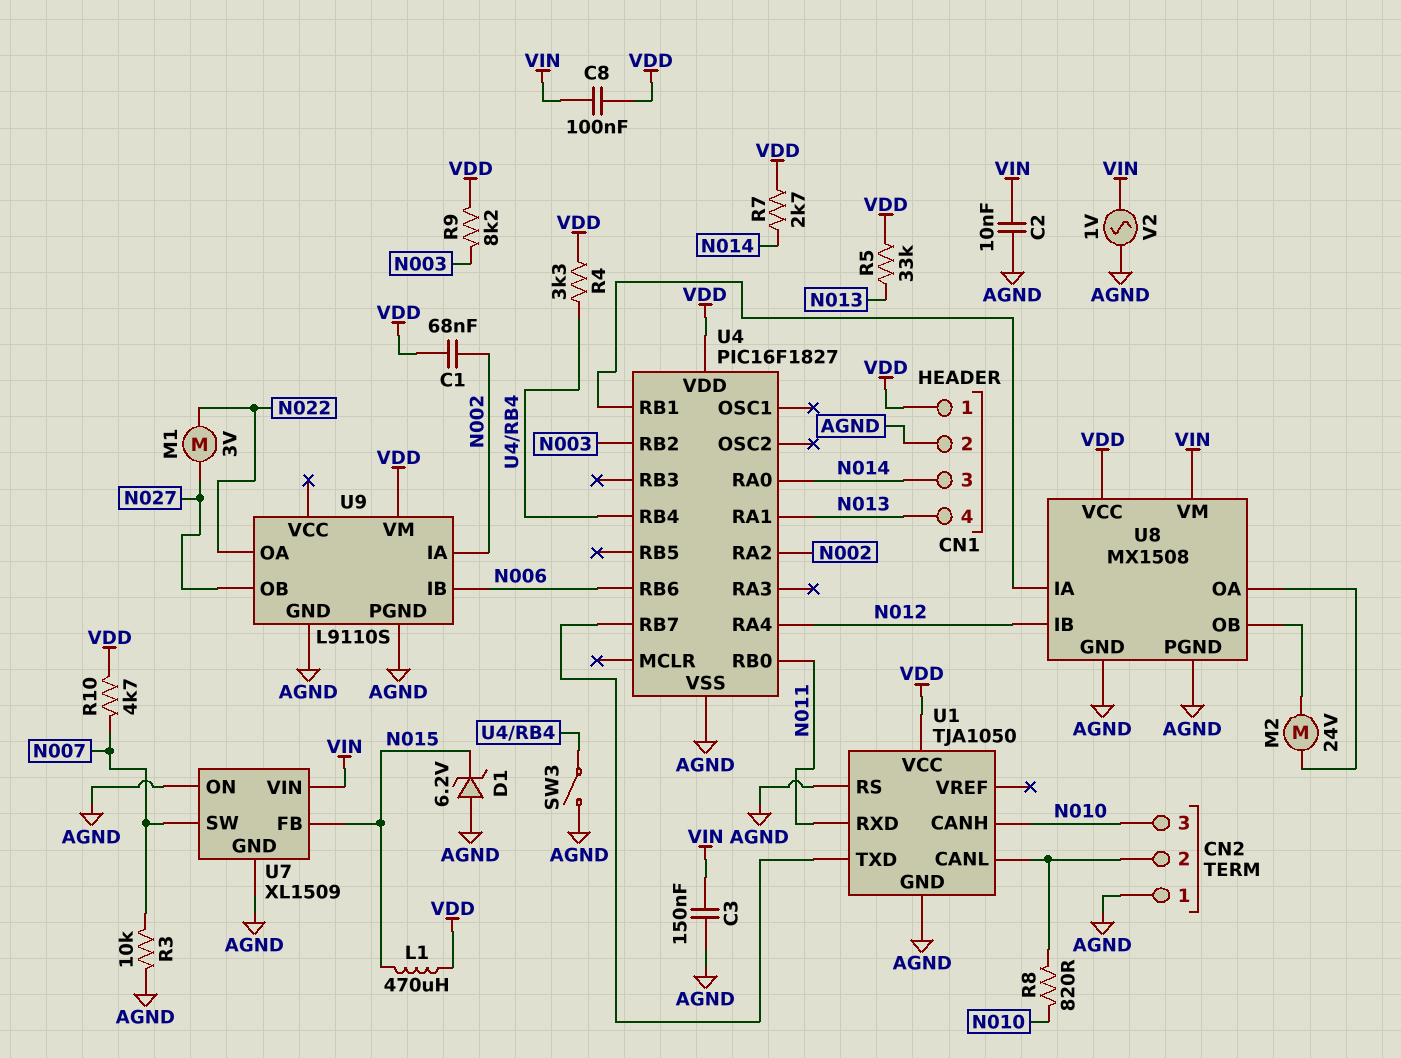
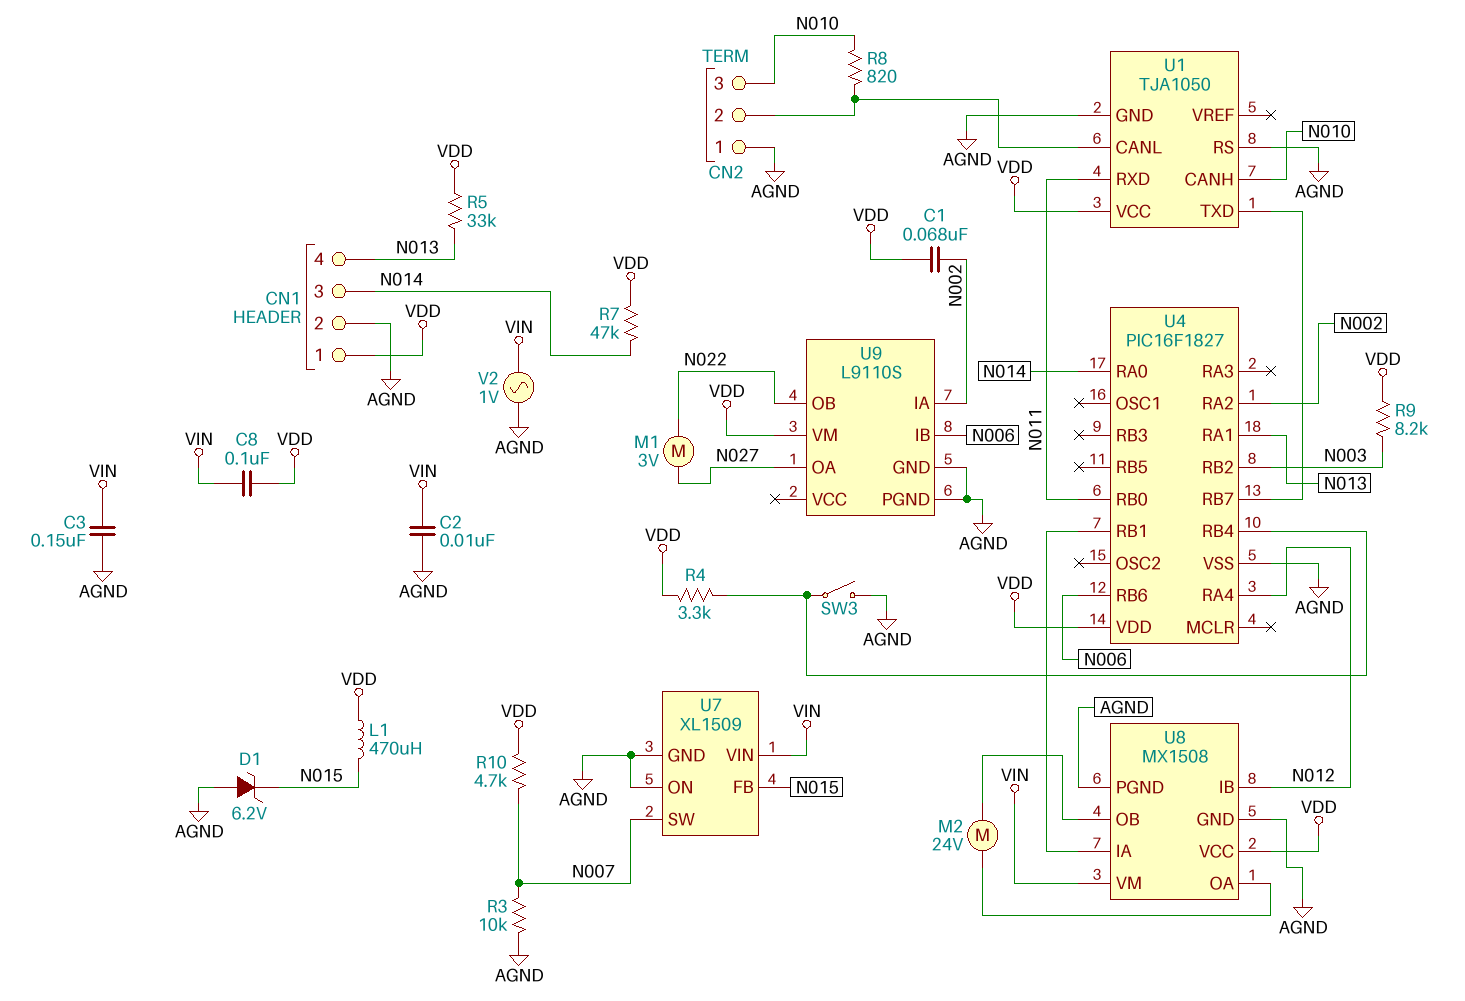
R7: 2.7k (N014, VDD) -> 47k (N014, VDD)
U9 pin OA: N022 -> N027
U9 pin OB: N027 -> N022

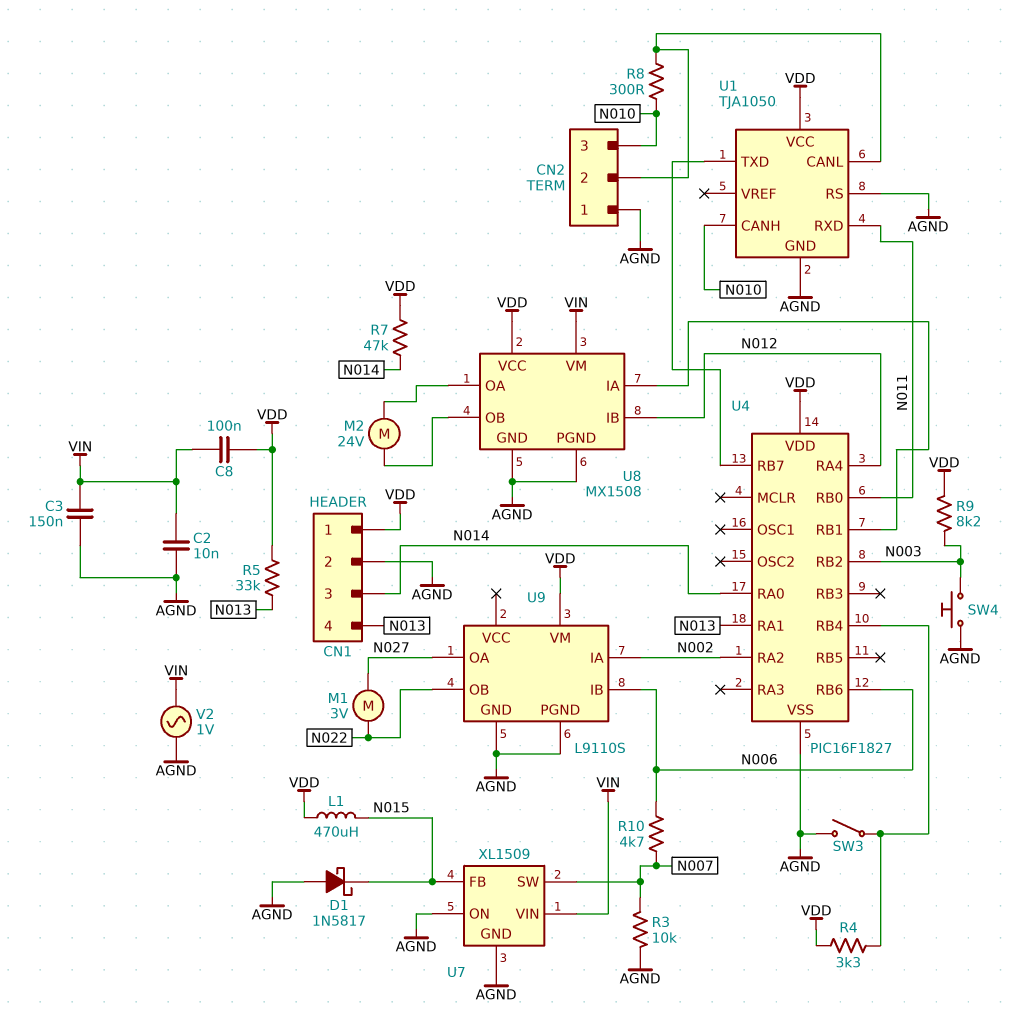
C1: 68nF (N002, VDD) -> none
D1: zener 6.2V (A AGND, K N015) -> schottky 1N5817 (A AGND, K N015)
R8: 820 (CN2/2, N010) -> 300 (CN2/2, N010)
R10: 4.7k (N007, VDD) -> 4.7k (N006, N007)
SW4: none -> button (AGND, N003)

